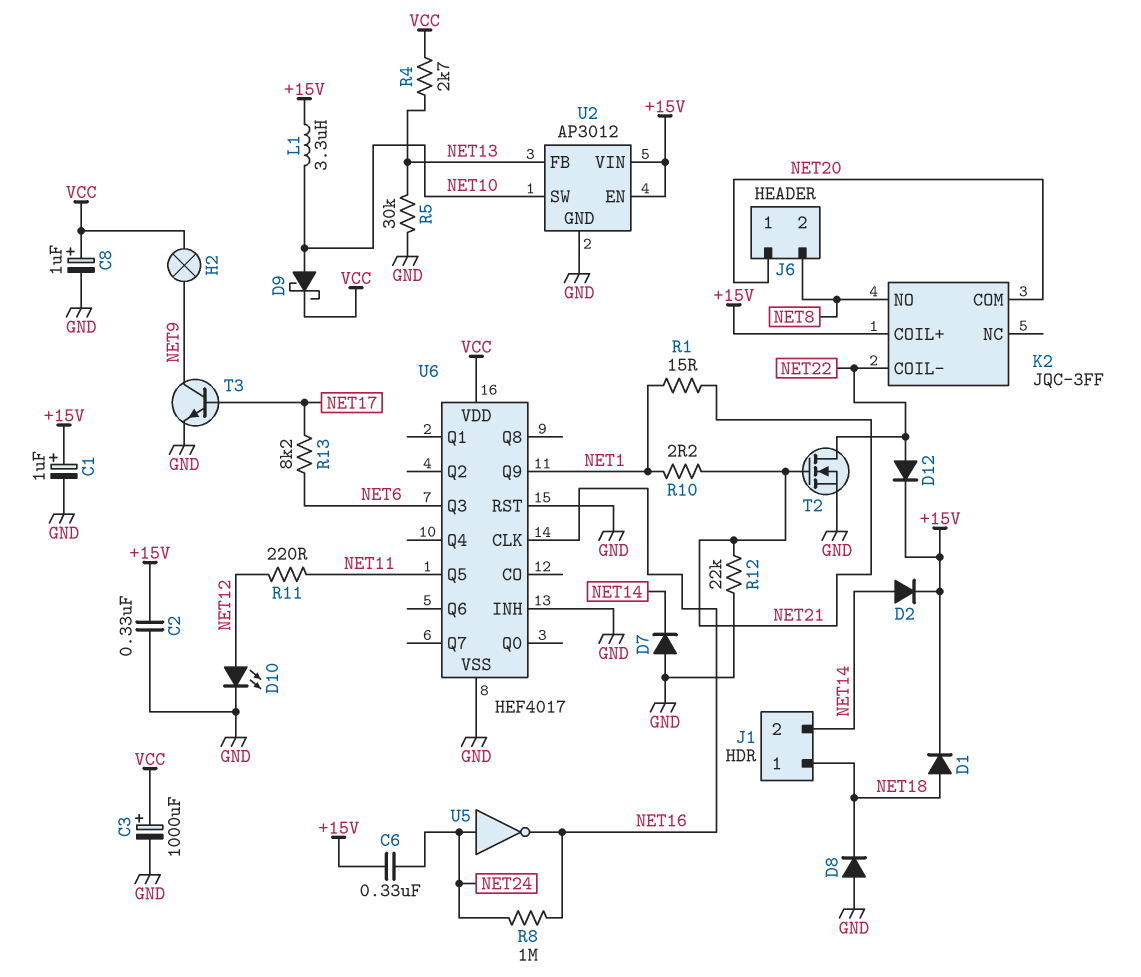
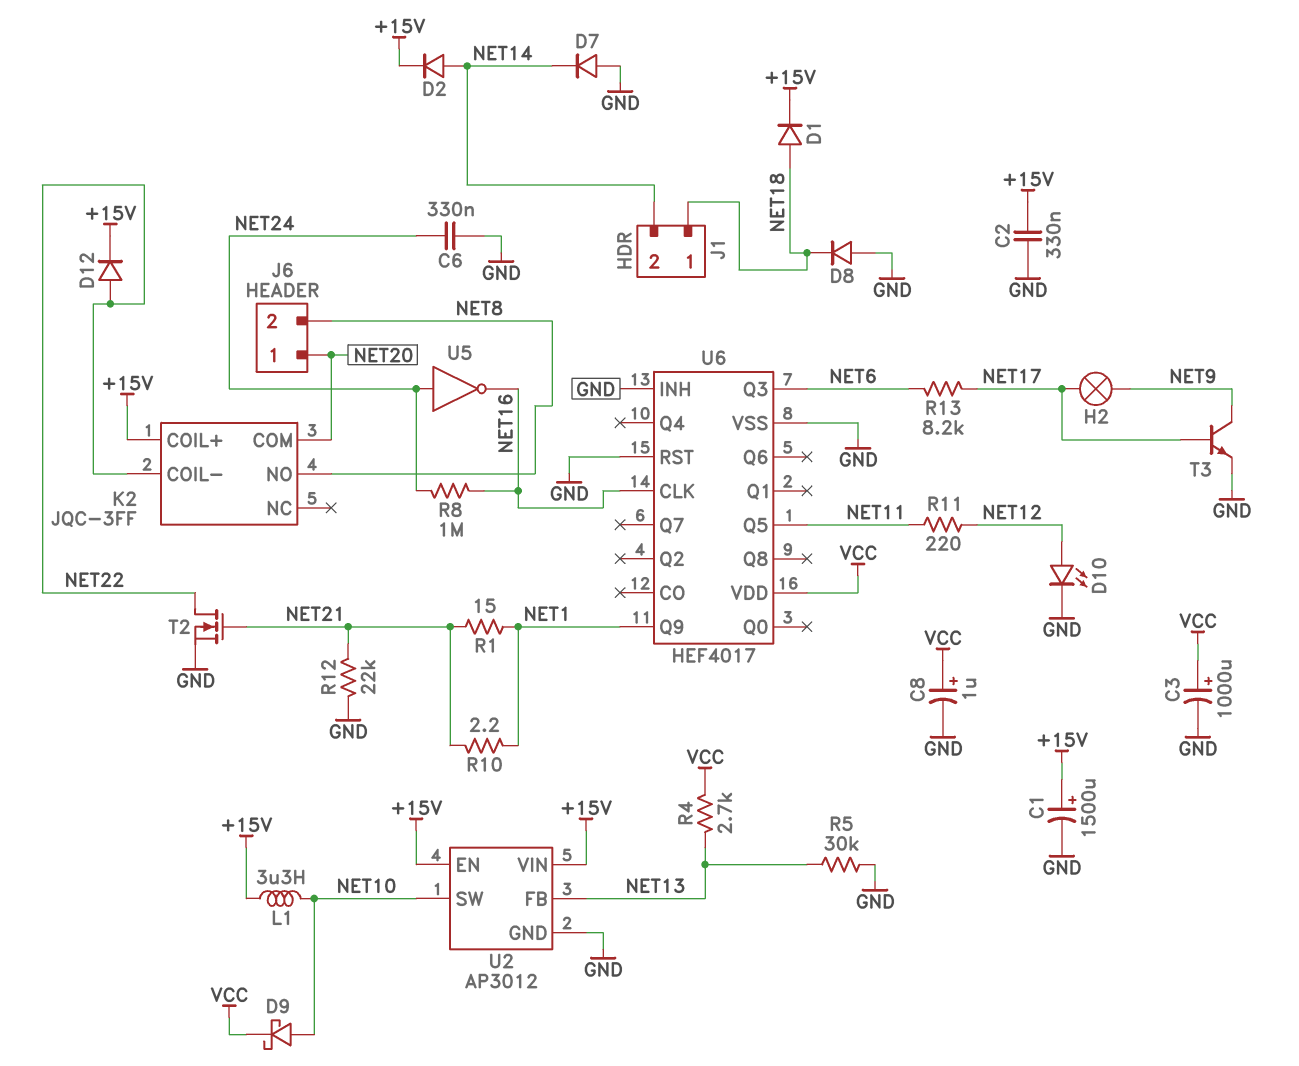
C1: 1uF (plus +15V, minus GND) -> 1500uF (plus +15V, minus GND)
C6: 330nF (+15V, NET24) -> 330nF (GND, NET24)
H2: lamp (NET9, VCC) -> lamp (NET9, NET17)

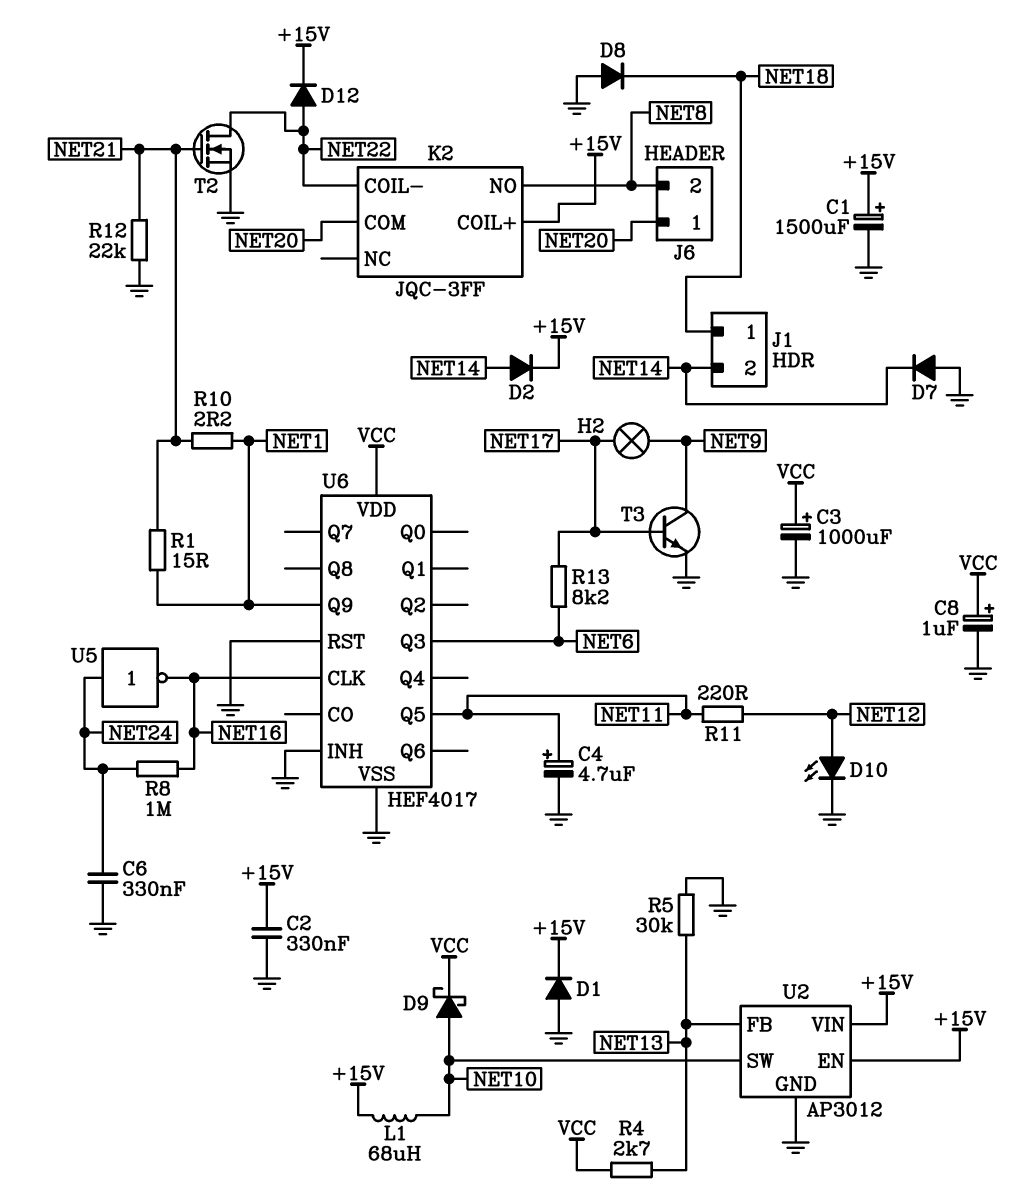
C4: none -> 4.7uF (plus NET11, minus GND)
D1: diode (A NET18, K +15V) -> diode (A GND, K +15V)
L1: 3.3uH (+15V, NET10) -> 68uH (+15V, NET10)

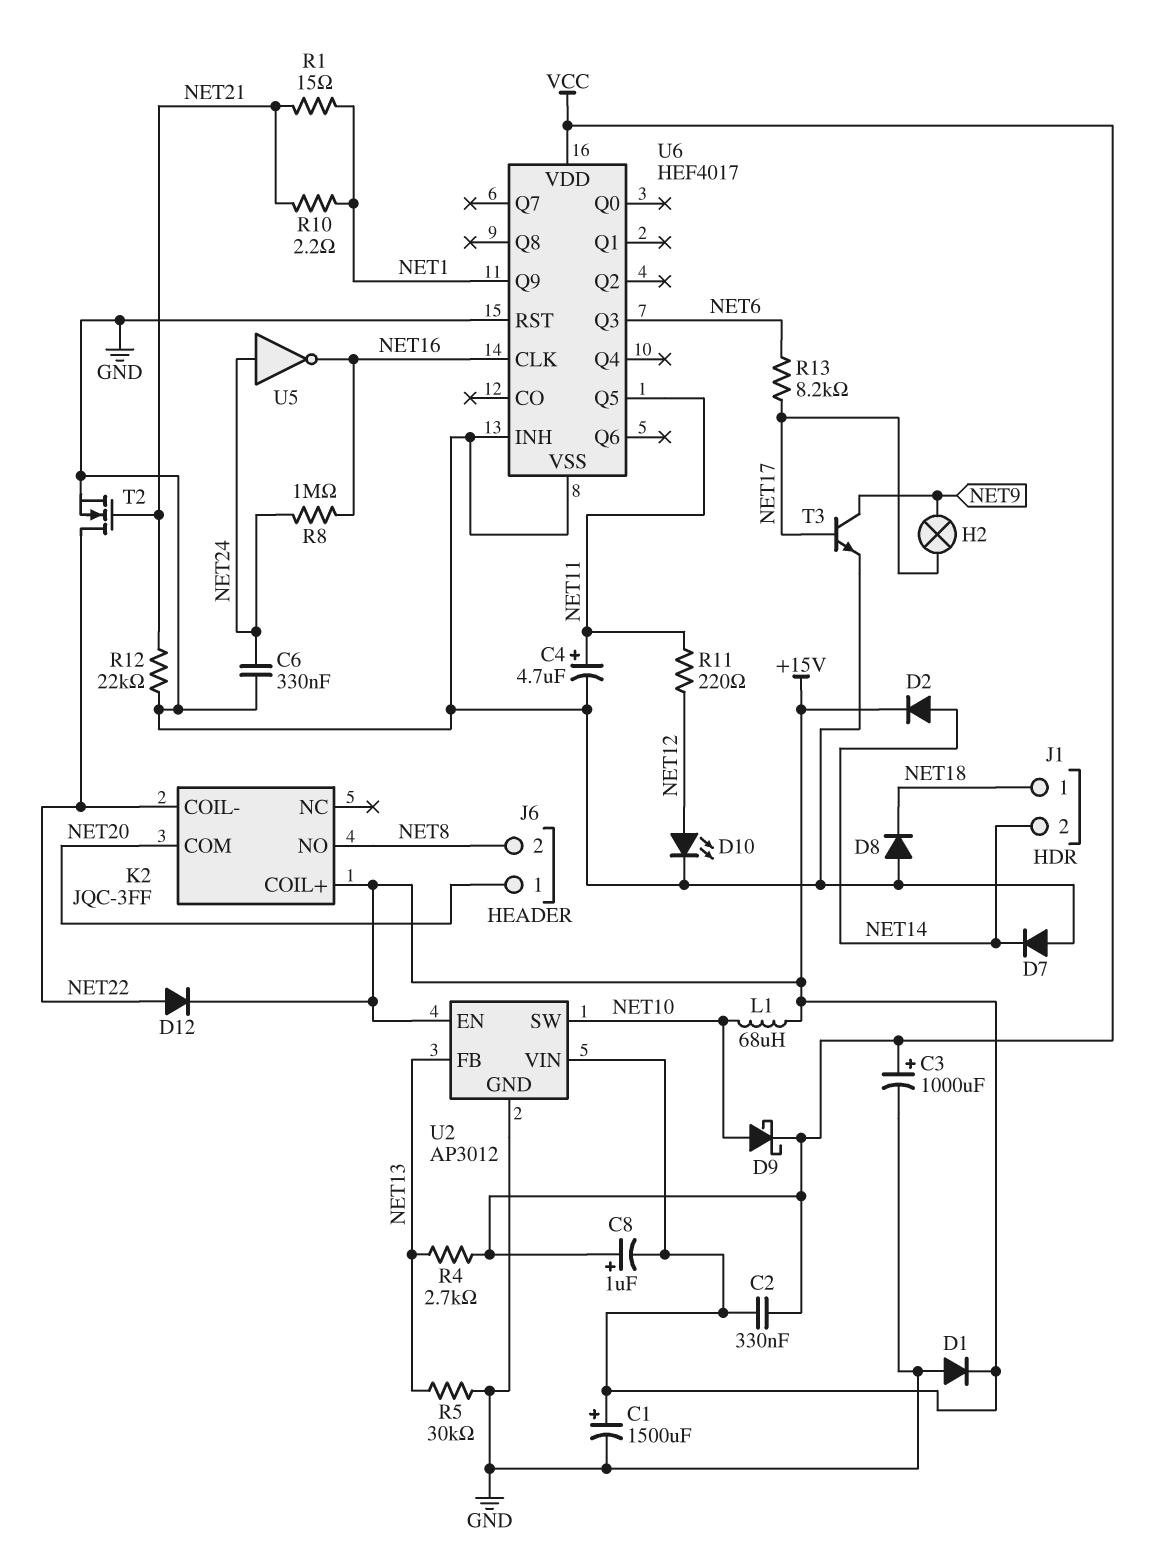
C2: 330nF (+15V, GND) -> 330nF (+15V, VCC)
C8: 1uF (plus VCC, minus GND) -> 1uF (plus VCC, minus +15V)

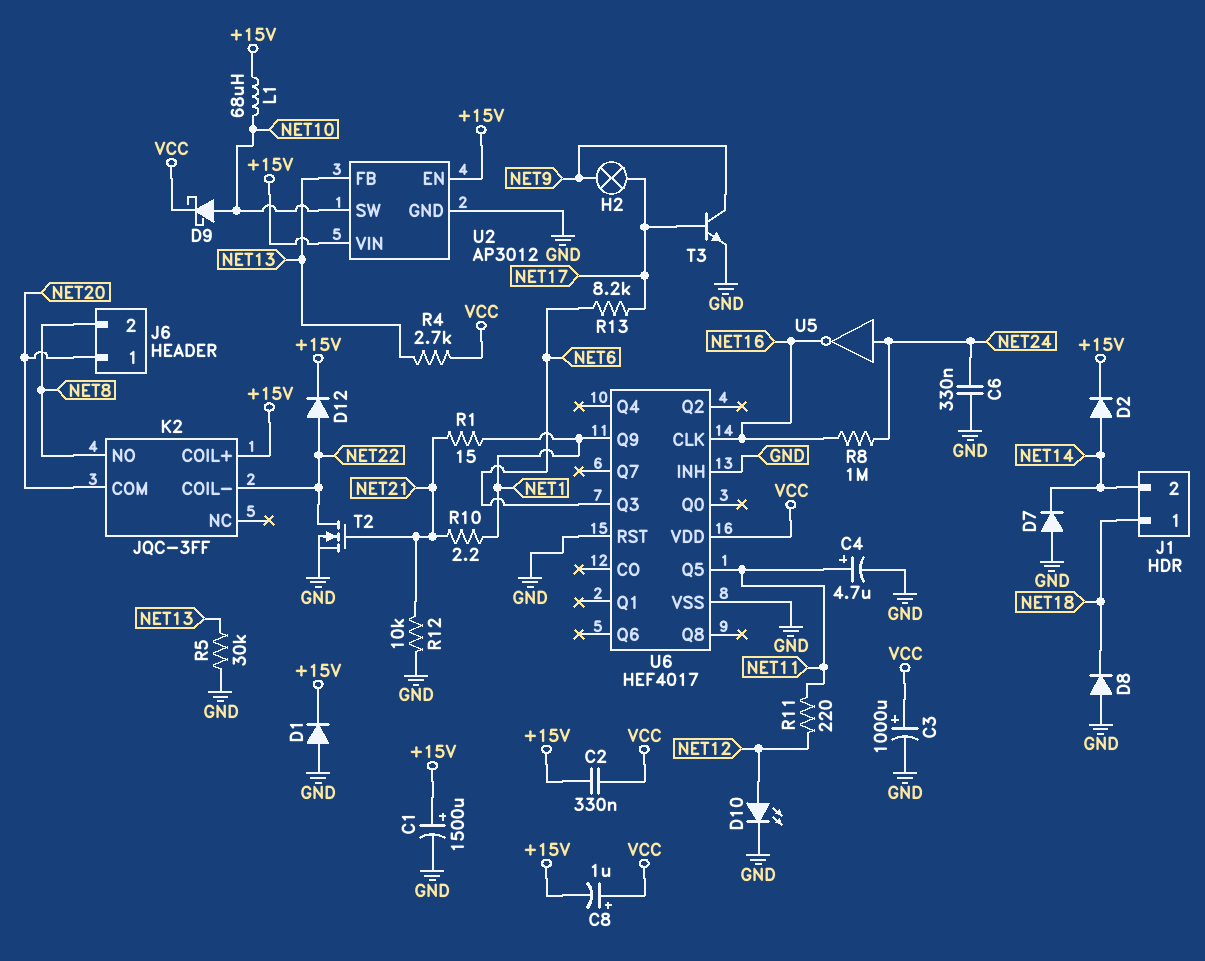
R12: 22k (GND, NET21) -> 10k (GND, NET21)

